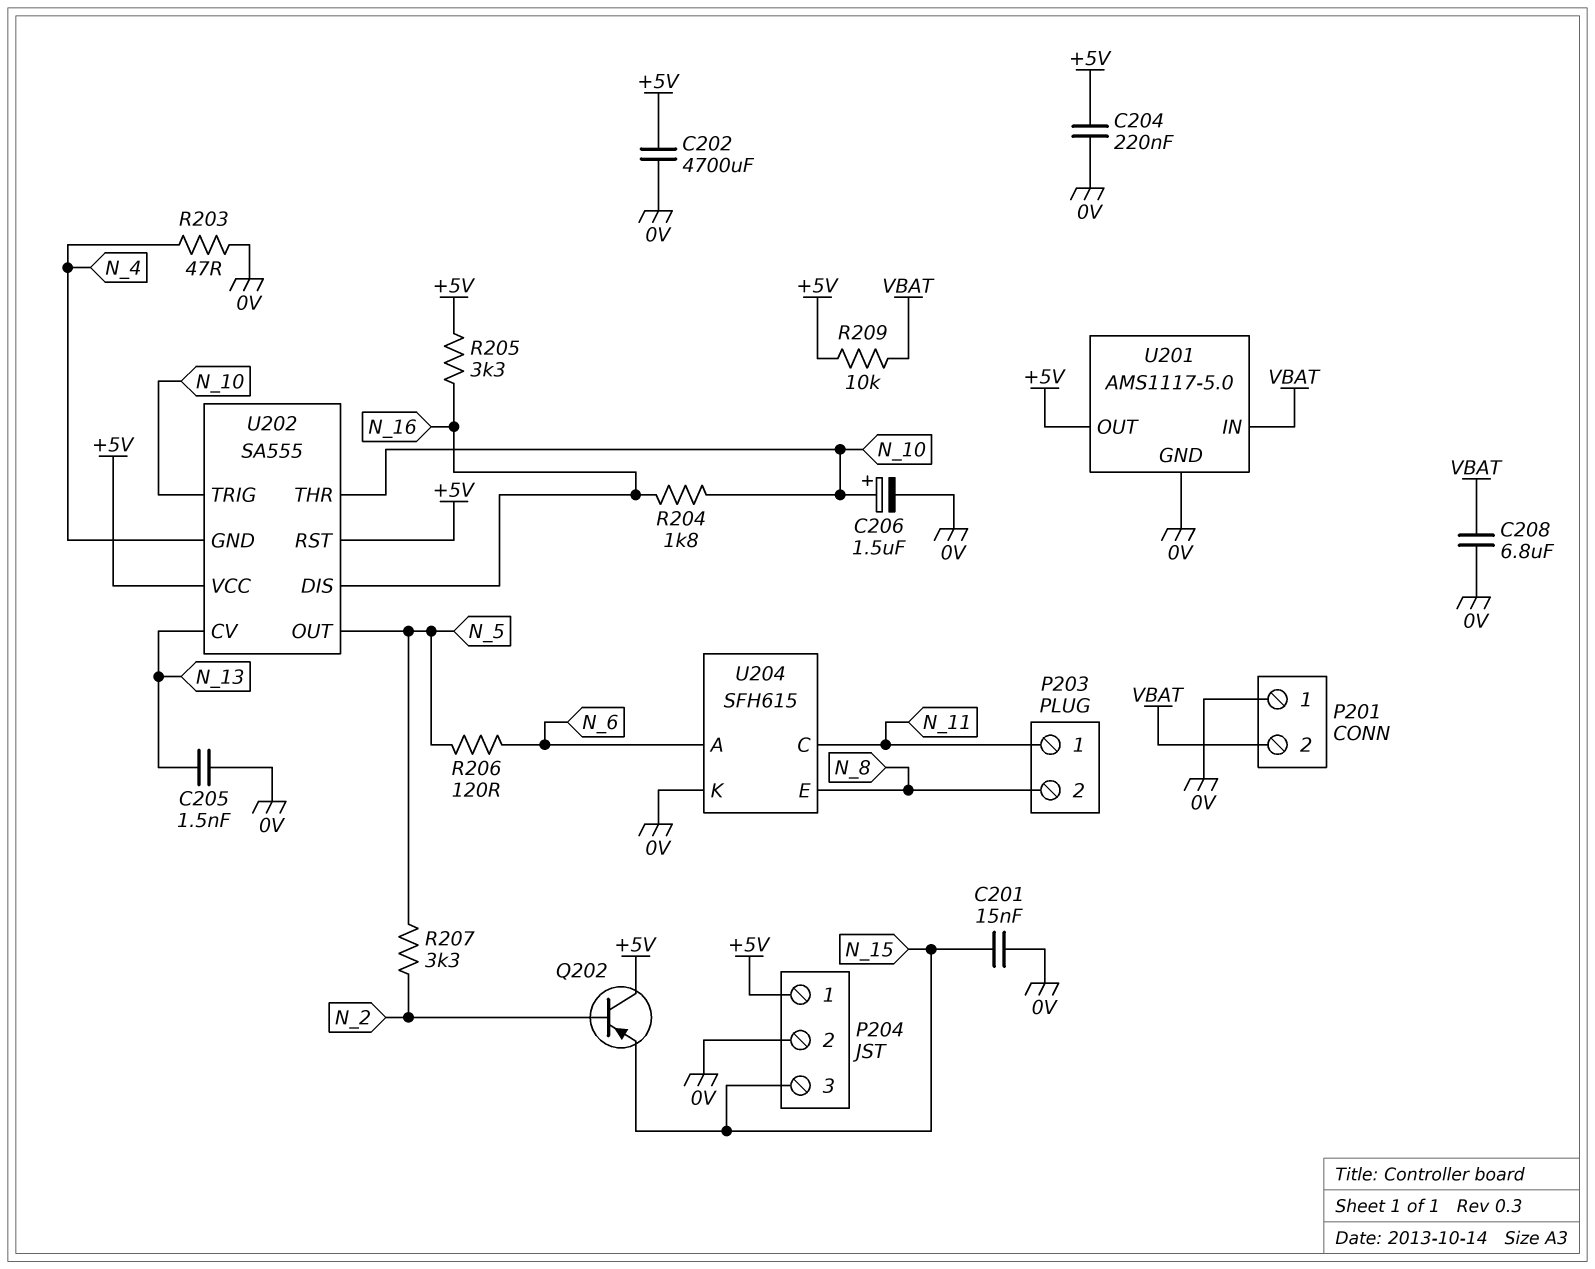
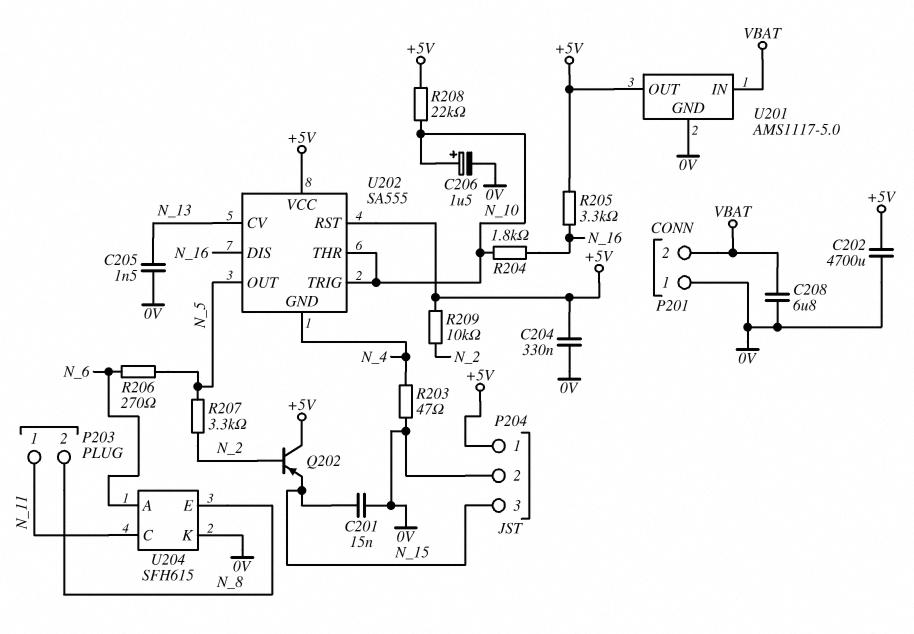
C204: 220nF (+5V, 0V) -> 330nF (+5V, 0V)
R206: 120 (N_5, N_6) -> 270 (N_5, N_6)
R208: none -> 22k (+5V, N_10)
R209: 10k (+5V, VBAT) -> 10k (+5V, N_2)

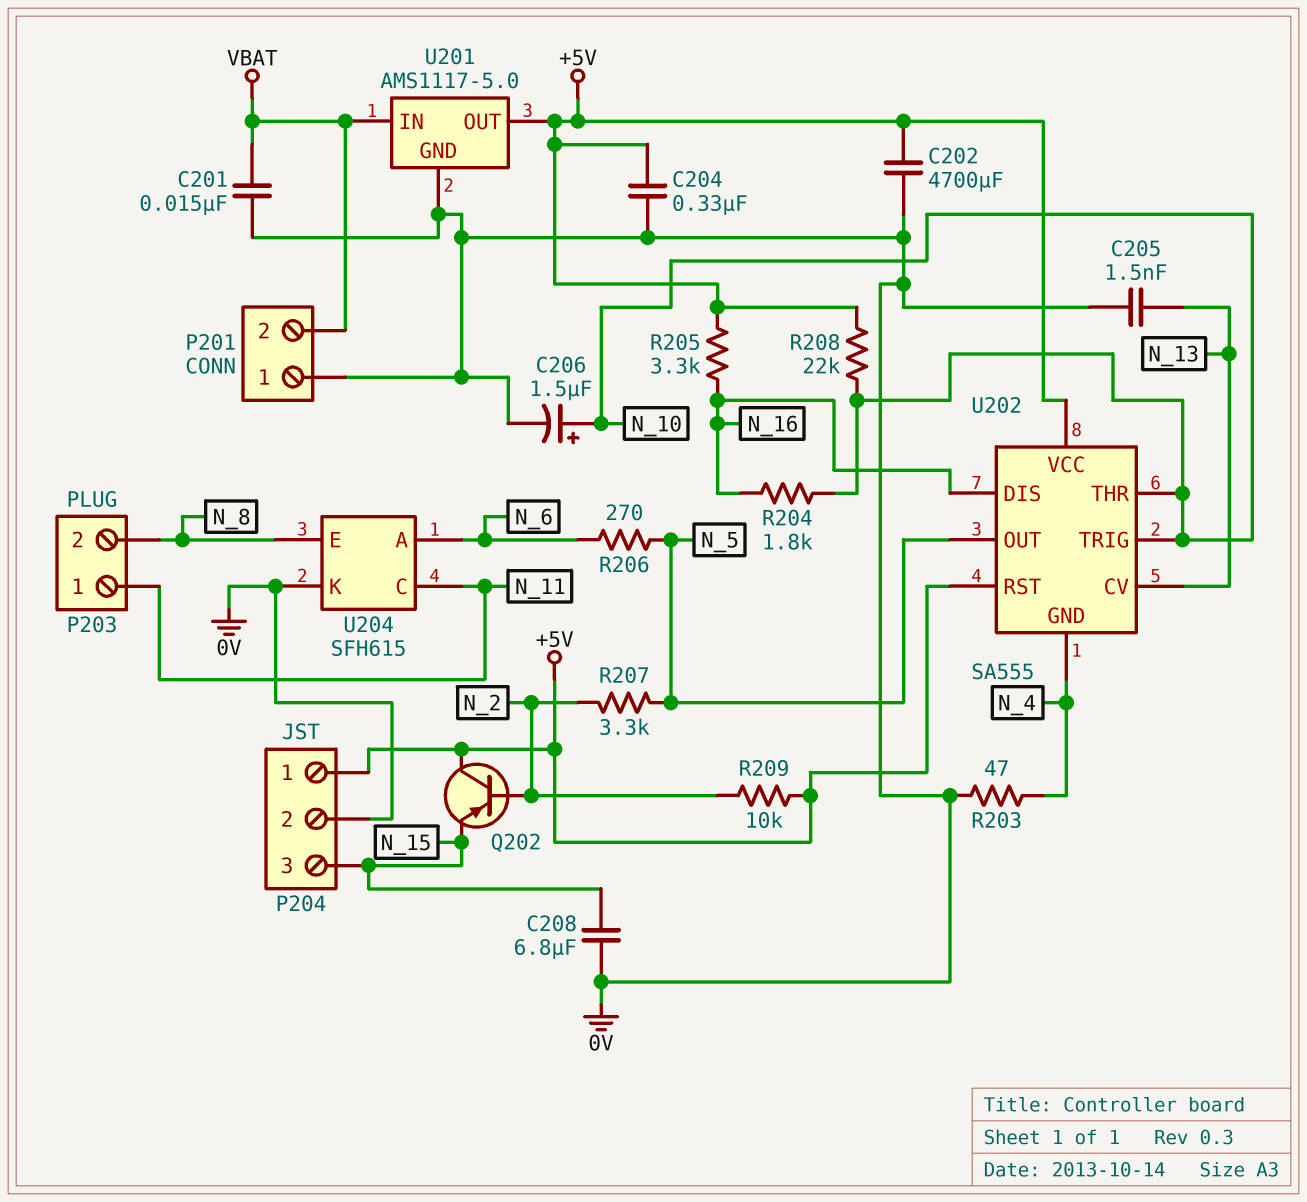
C201: 15nF (0V, N_15) -> 15nF (0V, VBAT)
C208: 6.8uF (0V, VBAT) -> 6.8uF (0V, N_15)

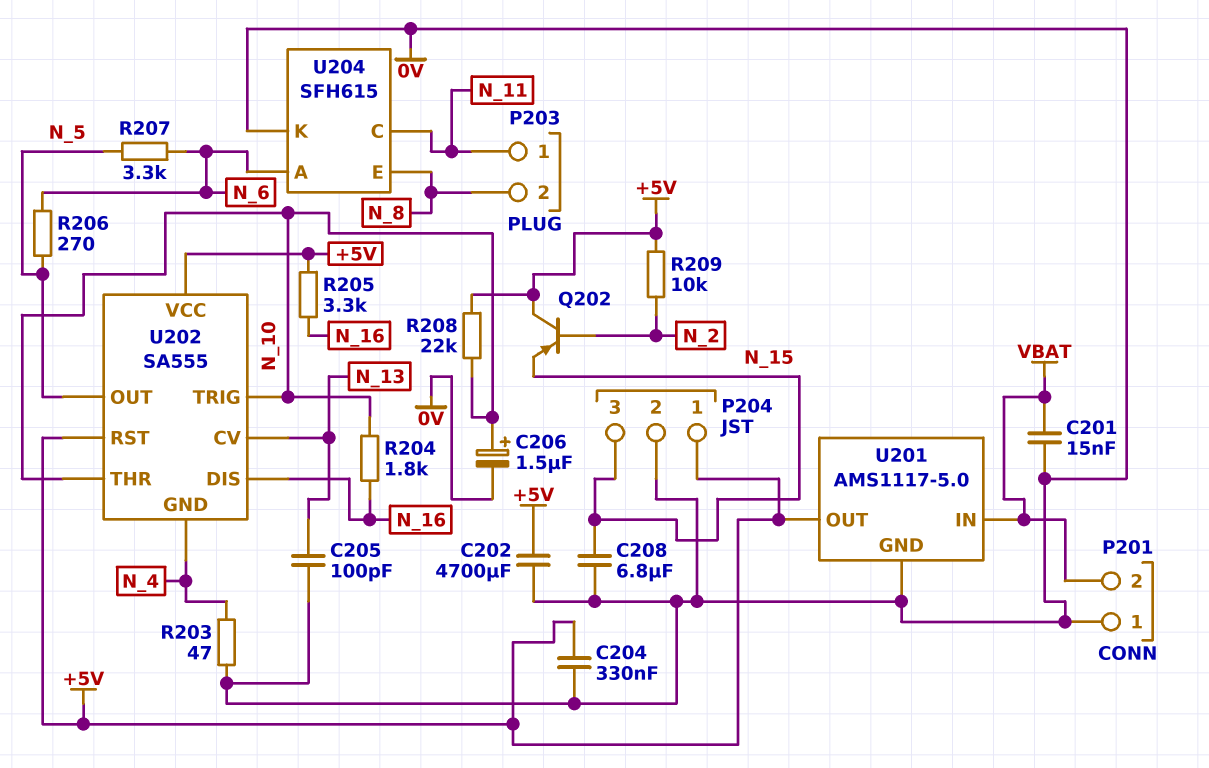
C205: 1.5nF (0V, N_13) -> 100pF (0V, N_13)
R207: 3.3k (N_2, N_5) -> 3.3k (N_5, N_6)

